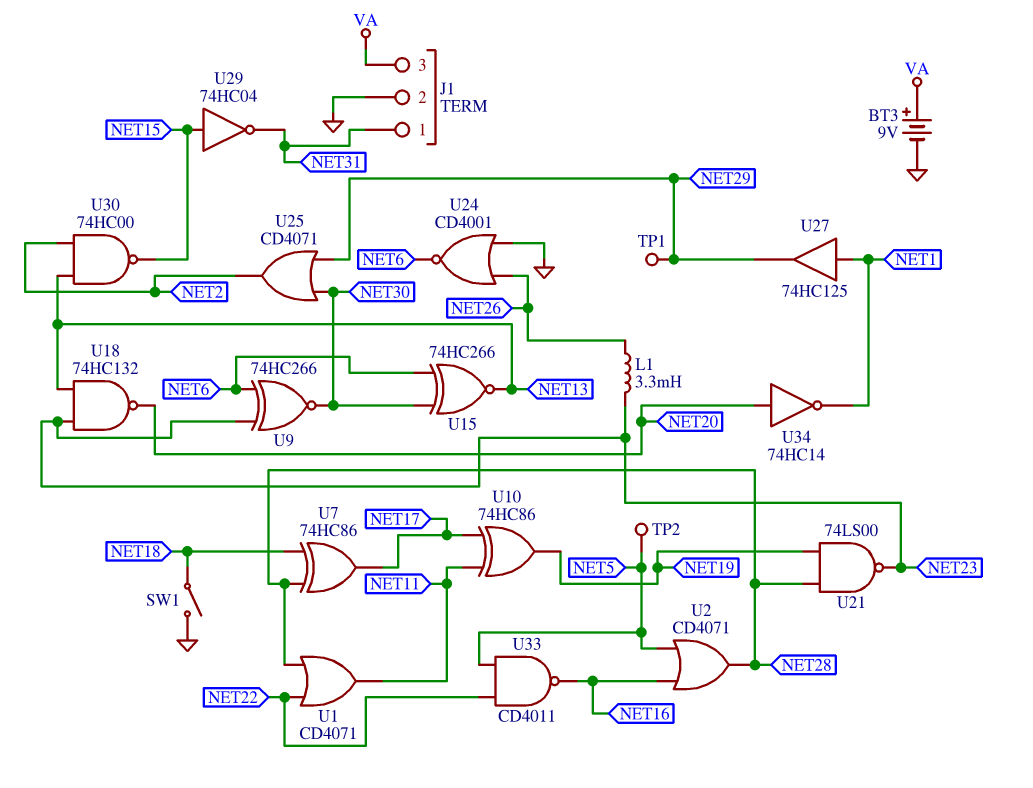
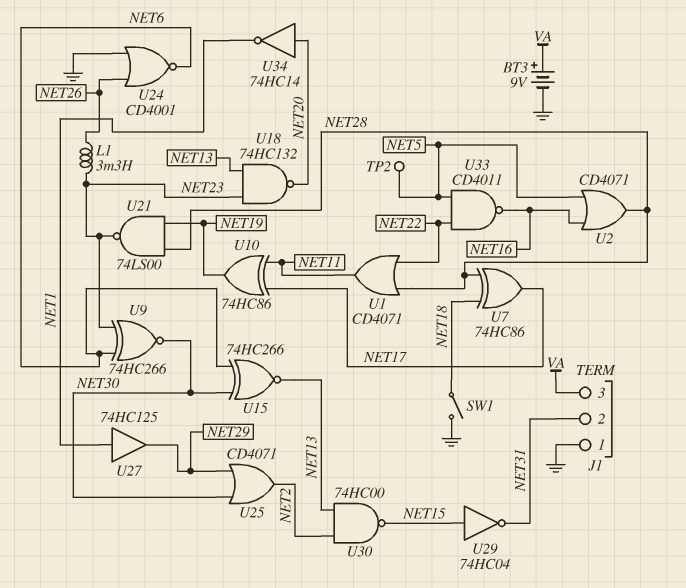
J1 pin 1: NET31 -> GND
J1 pin 2: GND -> NET31
TP1: test point (NET29) -> none

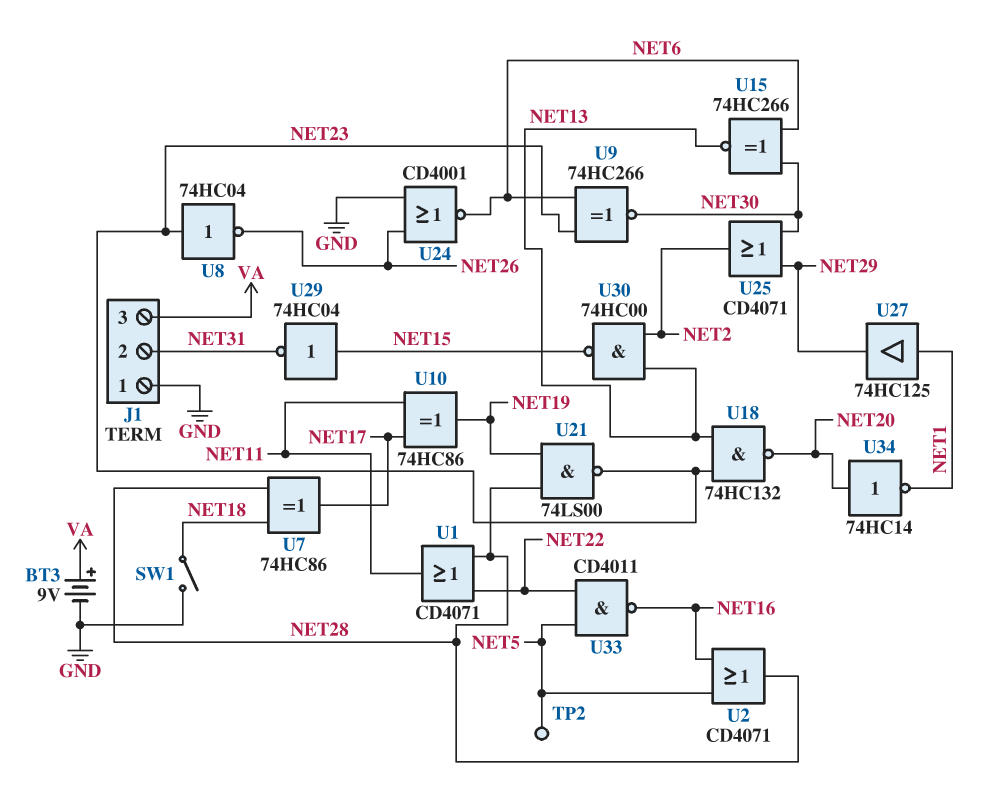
L1: 3.3mH (NET23, NET26) -> none
U8: none -> NOT 74HC04 (in NET23, out NET26)

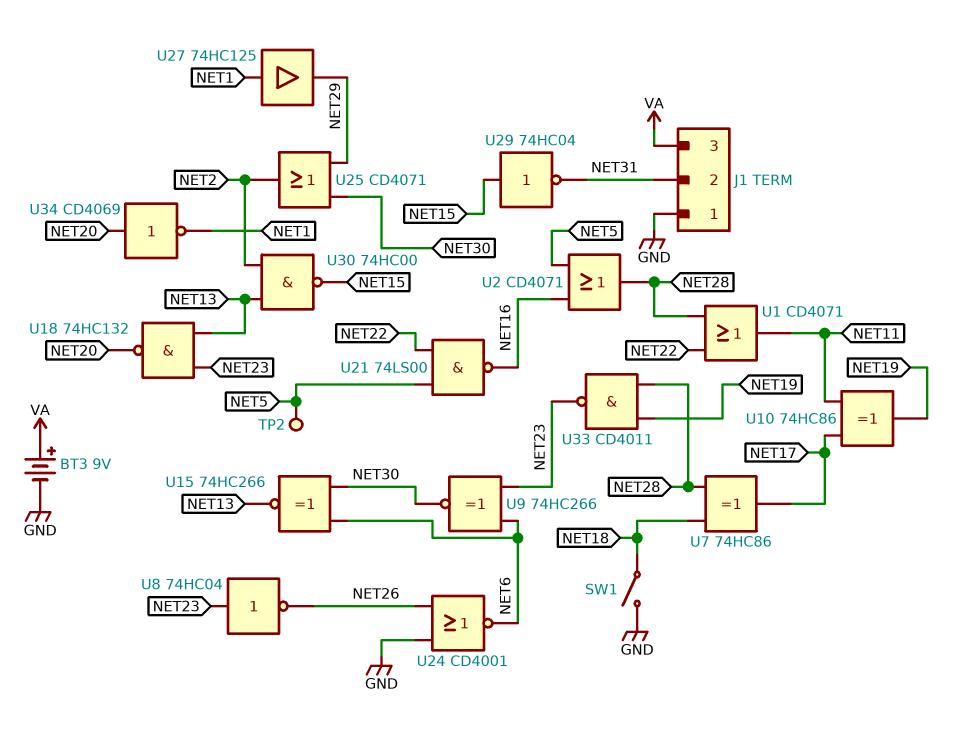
U21: NAND 74LS00 (in NET19, in NET28, out NET23) -> NAND 74LS00 (in NET5, in NET22, out NET16)
U33: NAND CD4011 (in NET5, in NET22, out NET16) -> NAND CD4011 (in NET19, in NET28, out NET23)
U34: NOT 74HC14 (in NET20, out NET1) -> NOT CD4069 (in NET20, out NET1)

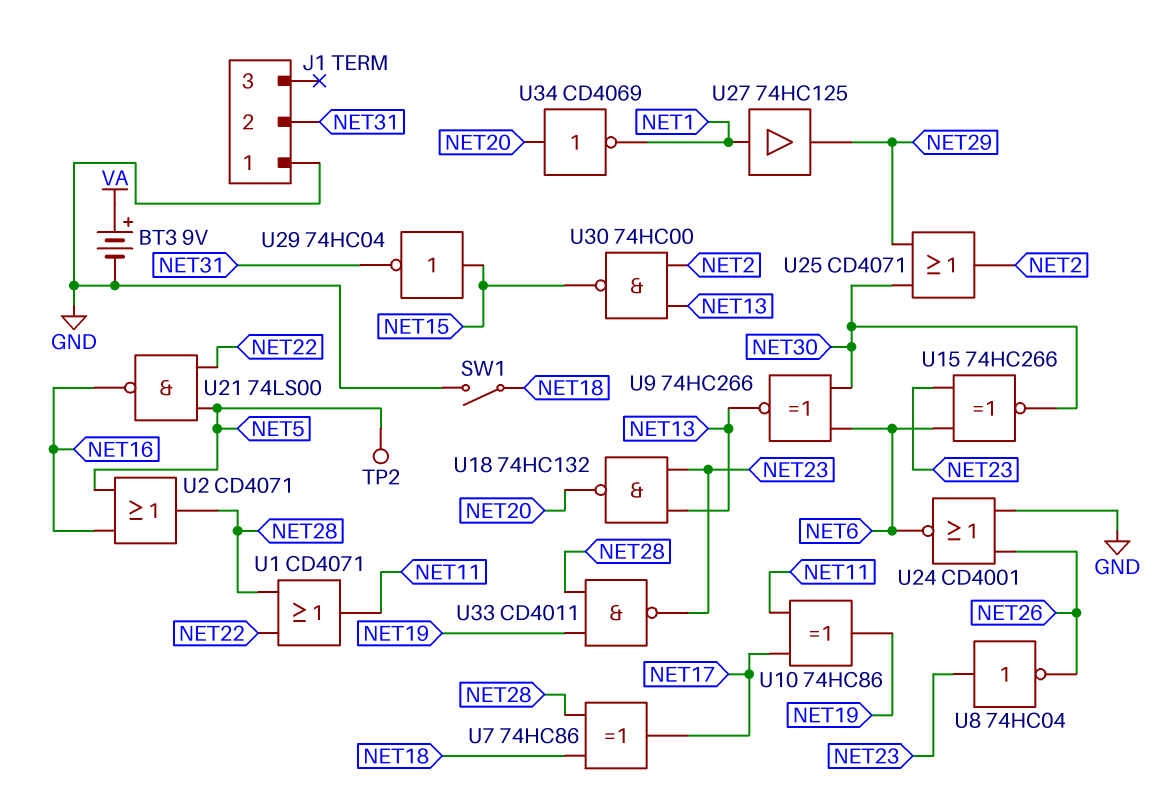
J1 pin 3: VA -> none
U9: XNOR 74HC266 (in NET6, in NET23, out NET30) -> XNOR 74HC266 (in NET6, in NET30, out NET13)
U15: XNOR 74HC266 (in NET6, in NET30, out NET13) -> XNOR 74HC266 (in NET6, in NET23, out NET30)

